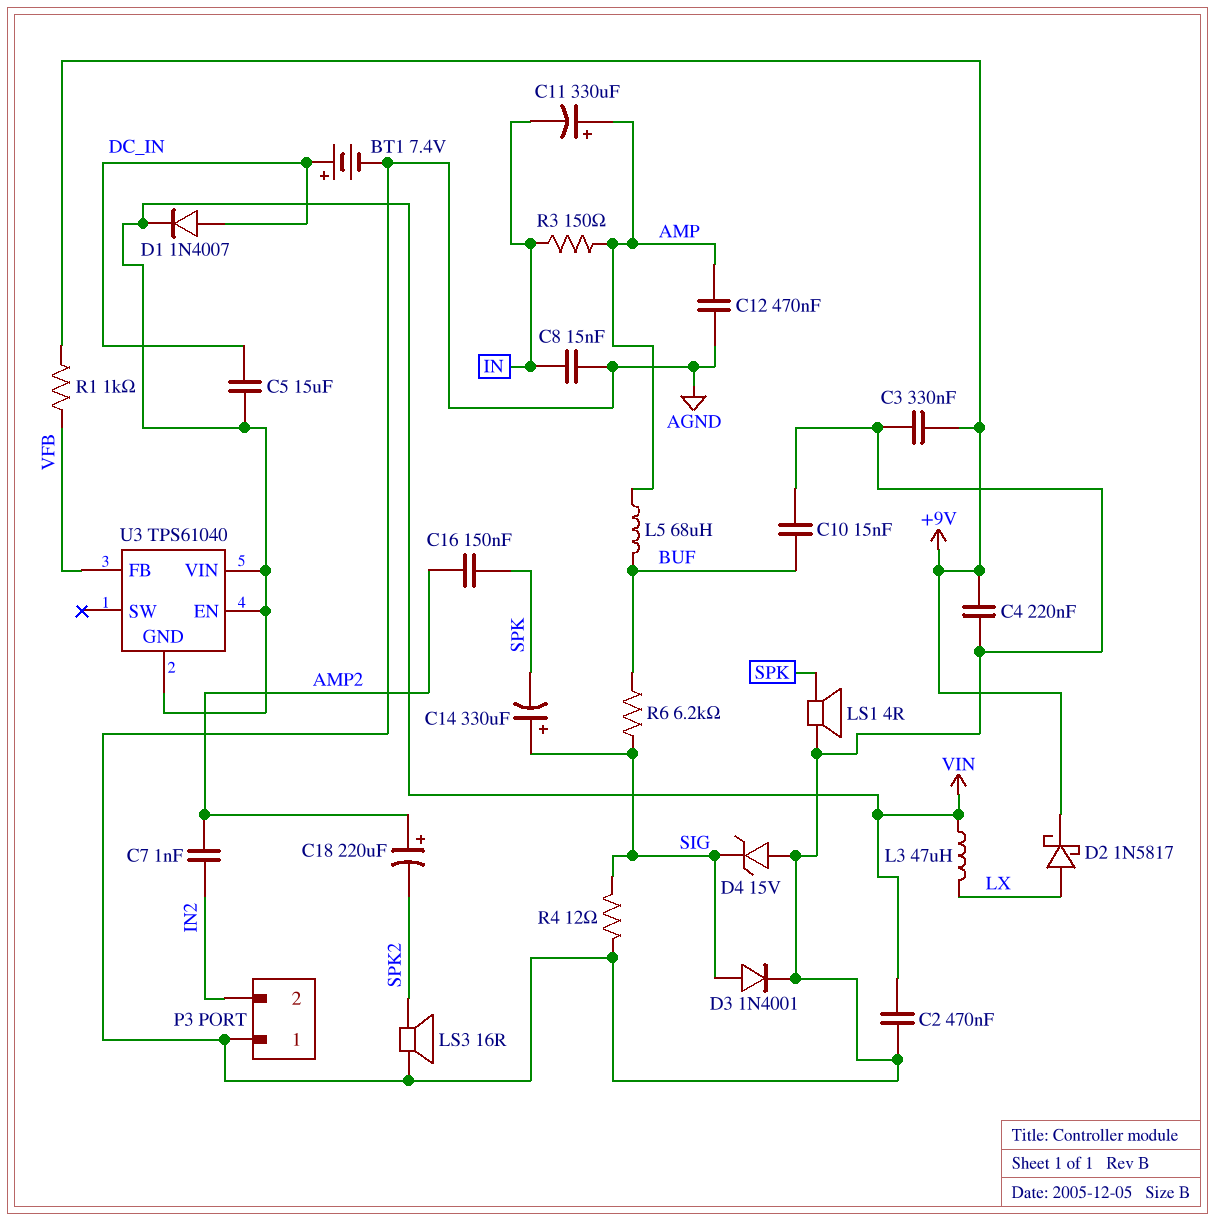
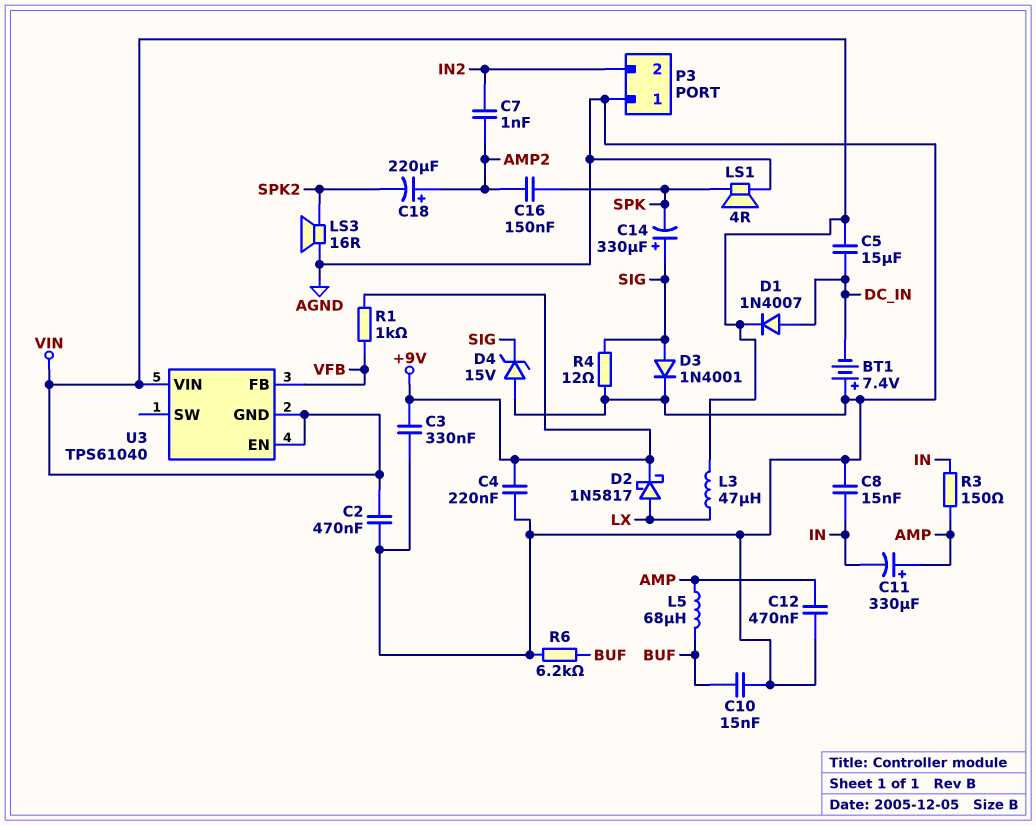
BT1: 7.4V (plus DC_IN, minus AGND) -> 7.4V (plus AGND, minus DC_IN)
R6: 6.2k (BUF, SIG) -> 6.2k (AGND, BUF)

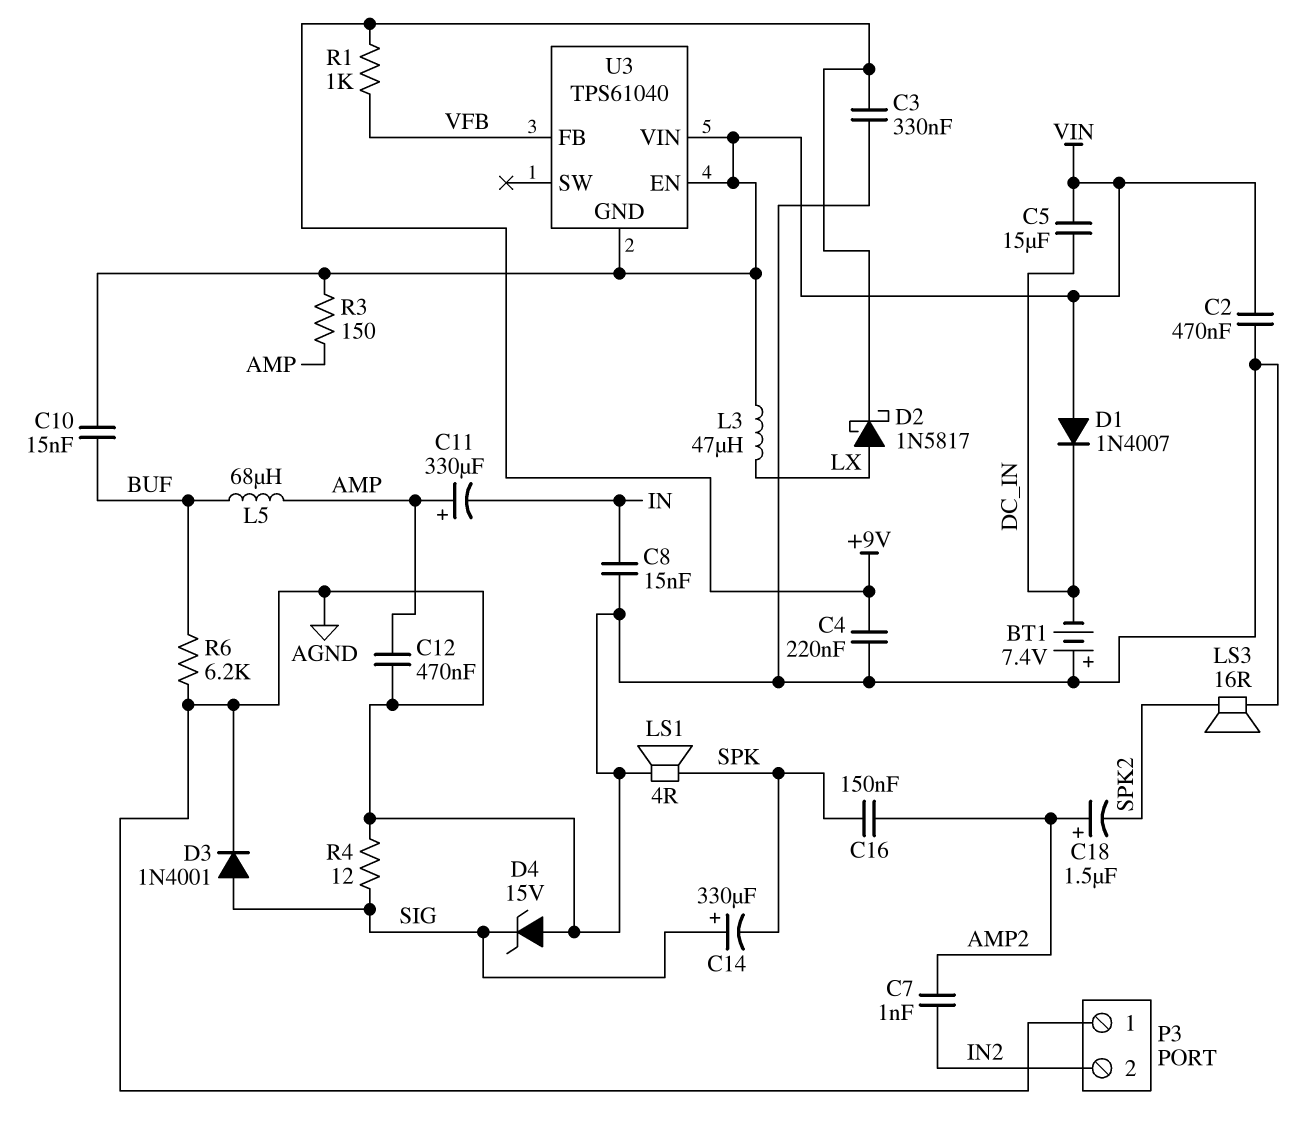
C10: 15nF (AGND, BUF) -> 15nF (BUF, VIN)
C18: 220uF (plus AMP2, minus SPK2) -> 1.5uF (plus AMP2, minus SPK2)
D1: diode 1N4007 (A DC_IN, K VIN) -> diode 1N4007 (A VIN, K DC_IN)
R3: 150 (AMP, IN) -> 150 (AMP, VIN)

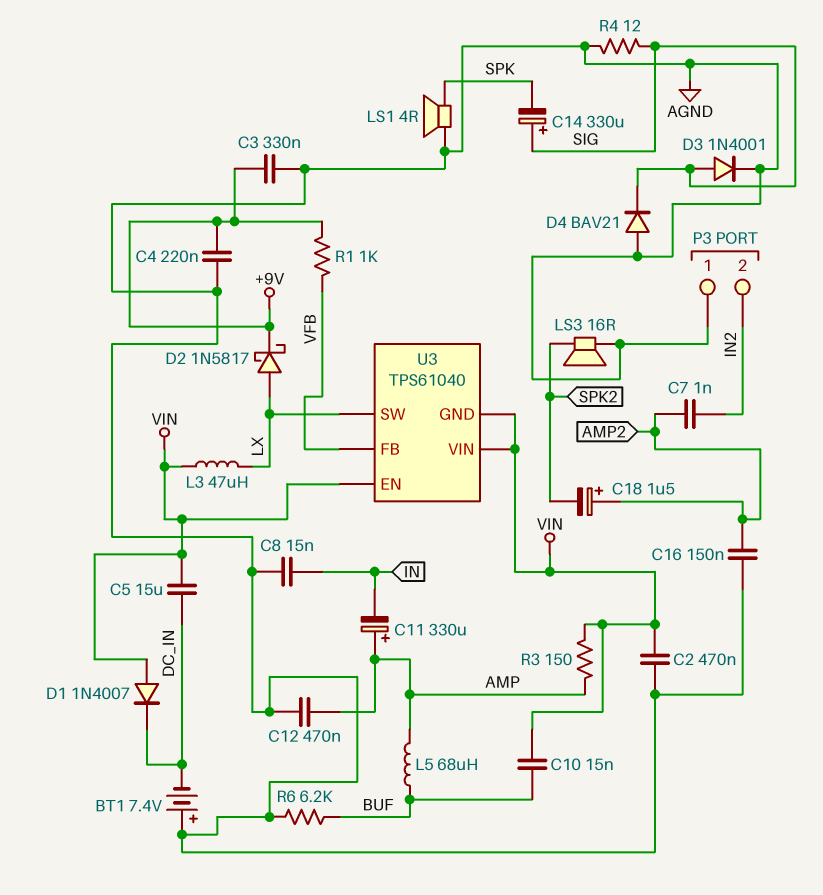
C16: 150nF (AMP2, SPK) -> 150nF (AGND, AMP2)
D4: zener 15V (A AGND, K SIG) -> diode BAV21 (A AGND, K SIG)
U3 pin SW: none -> LX

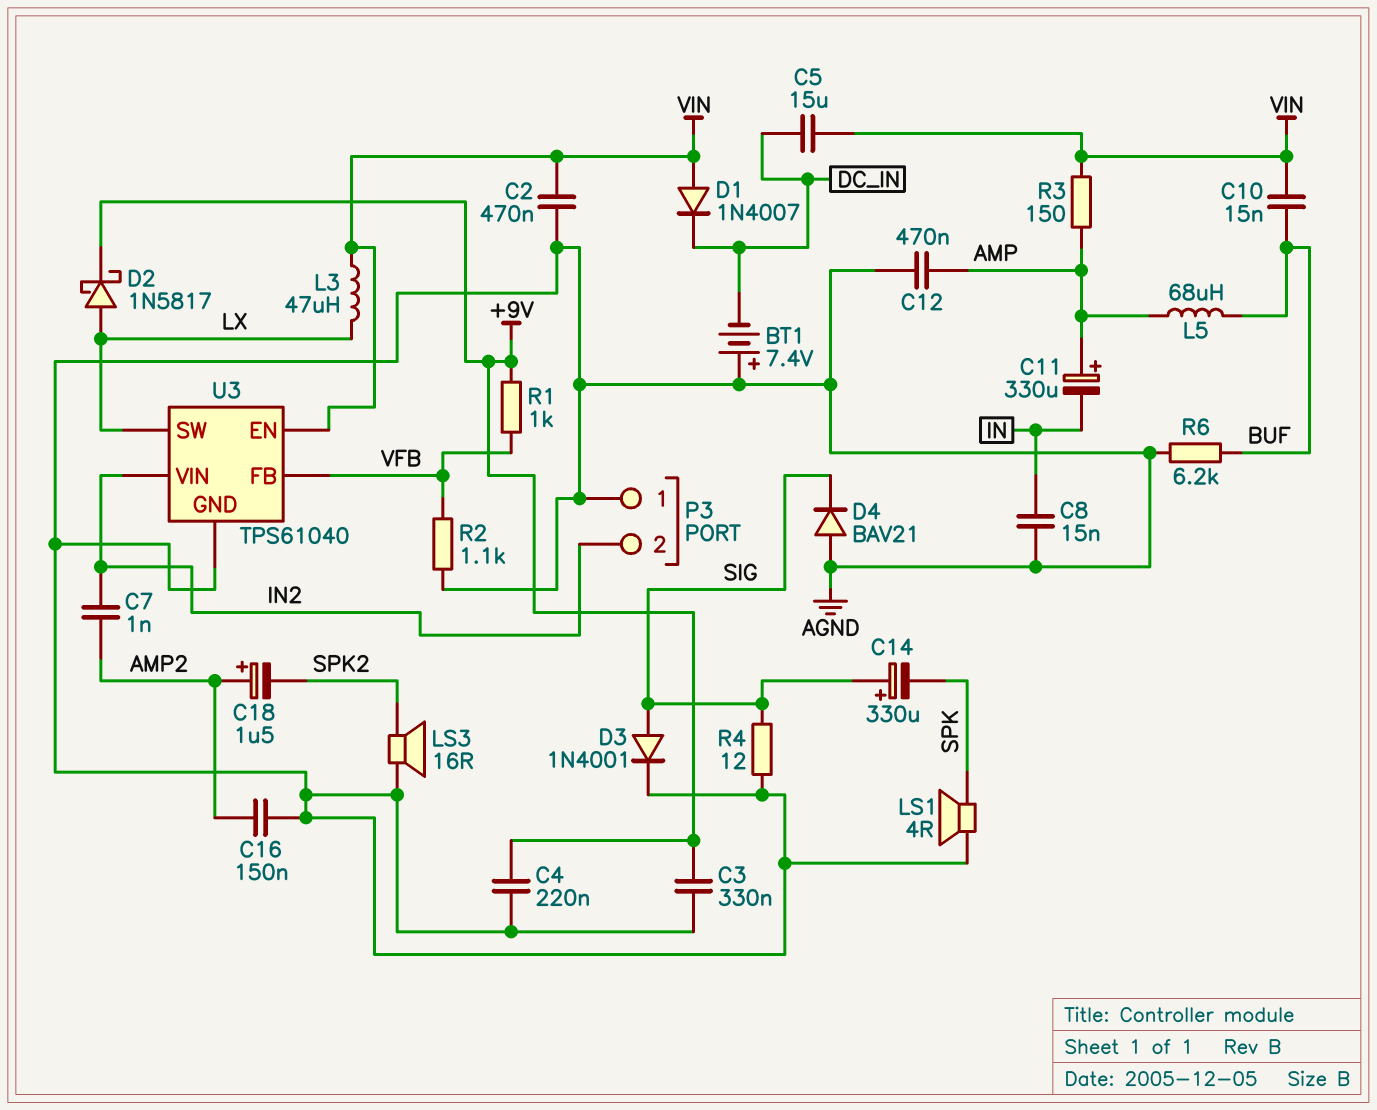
R2: none -> 1.1k (AGND, VFB)
U3 pin GND: VIN -> AGND
U3 pin VIN: VIN -> IN2

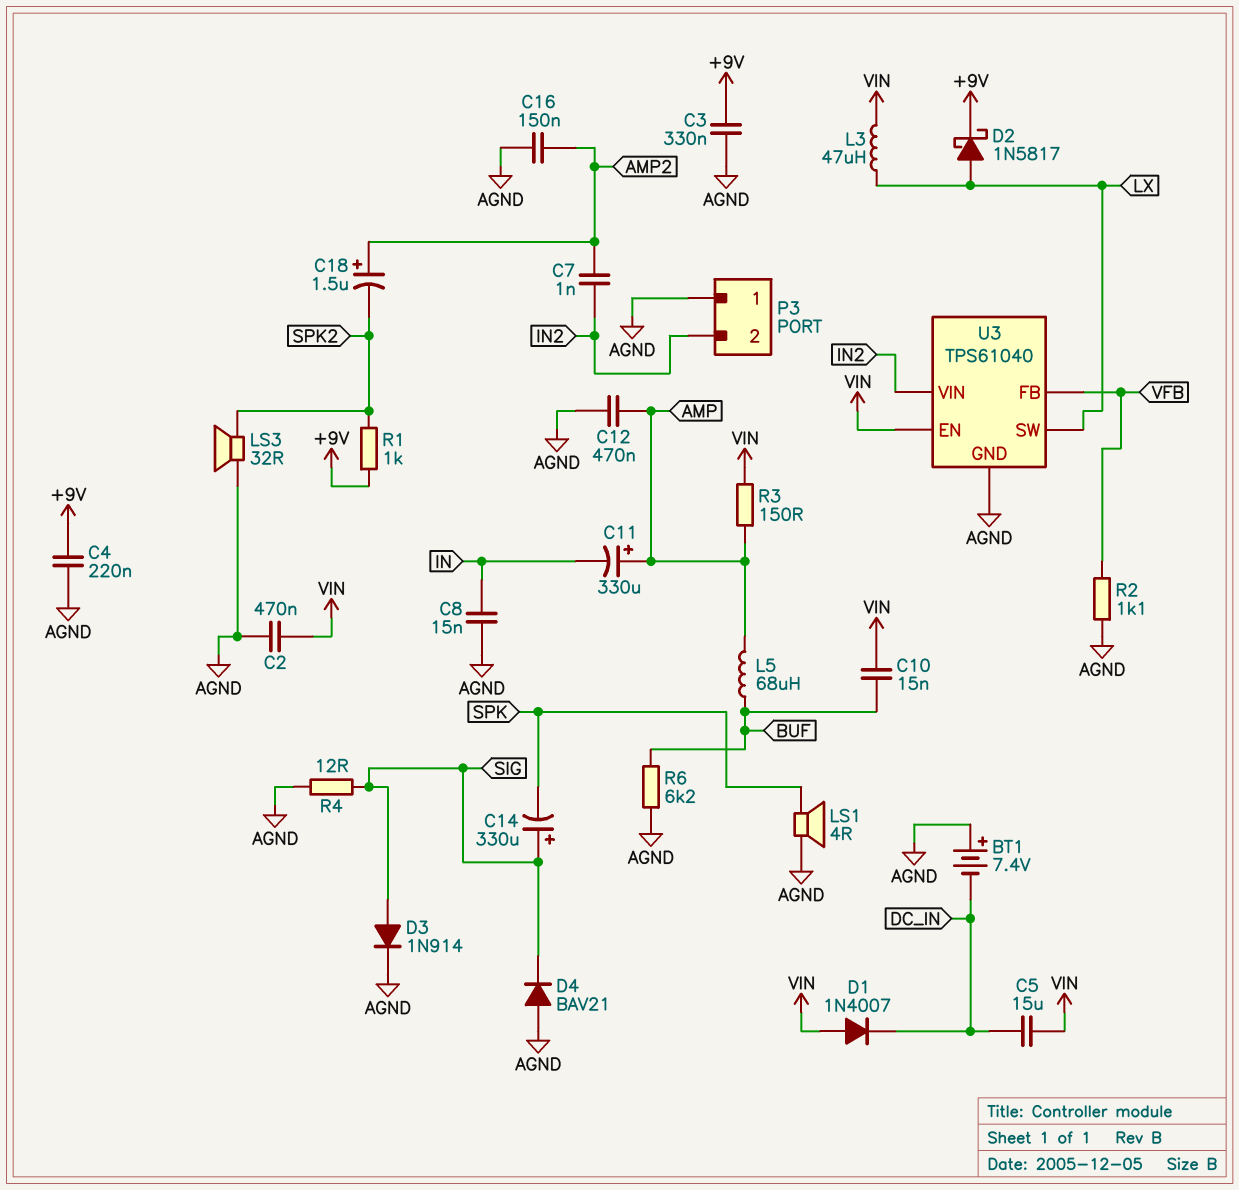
D3: diode 1N4001 (A SIG, K AGND) -> diode 1N914 (A SIG, K AGND)
LS3: speaker 16R (AGND, SPK2) -> speaker 32R (AGND, SPK2)
R1: 1k (+9V, VFB) -> 1k (+9V, SPK2)

